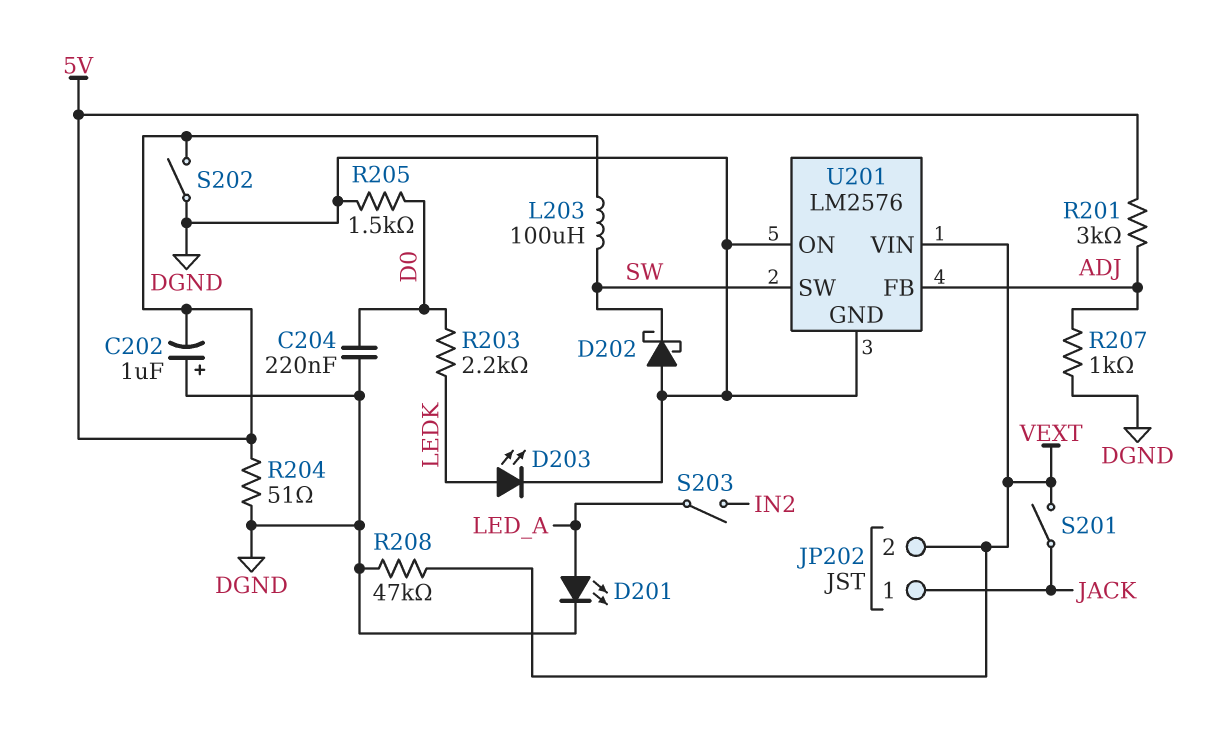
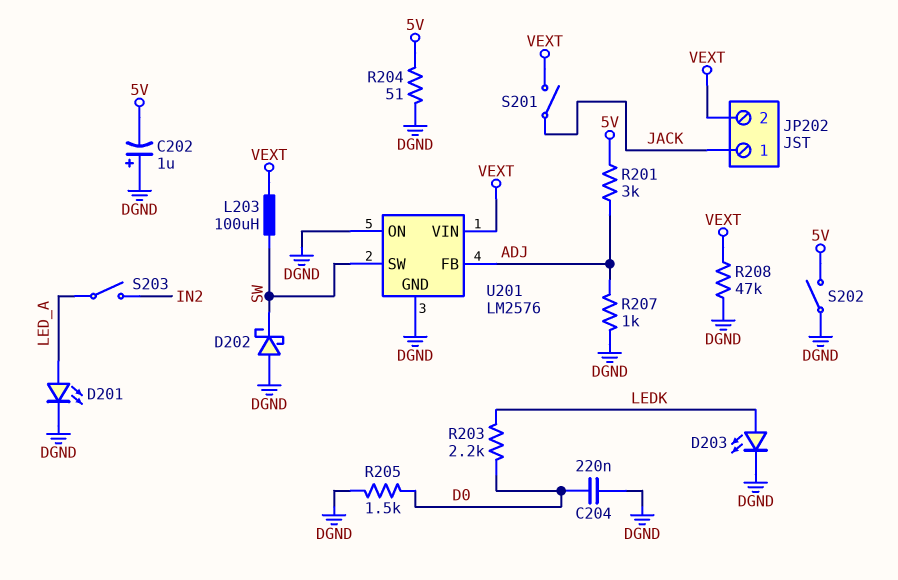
L203: 100uH (5V, SW) -> 100uH (SW, VEXT)

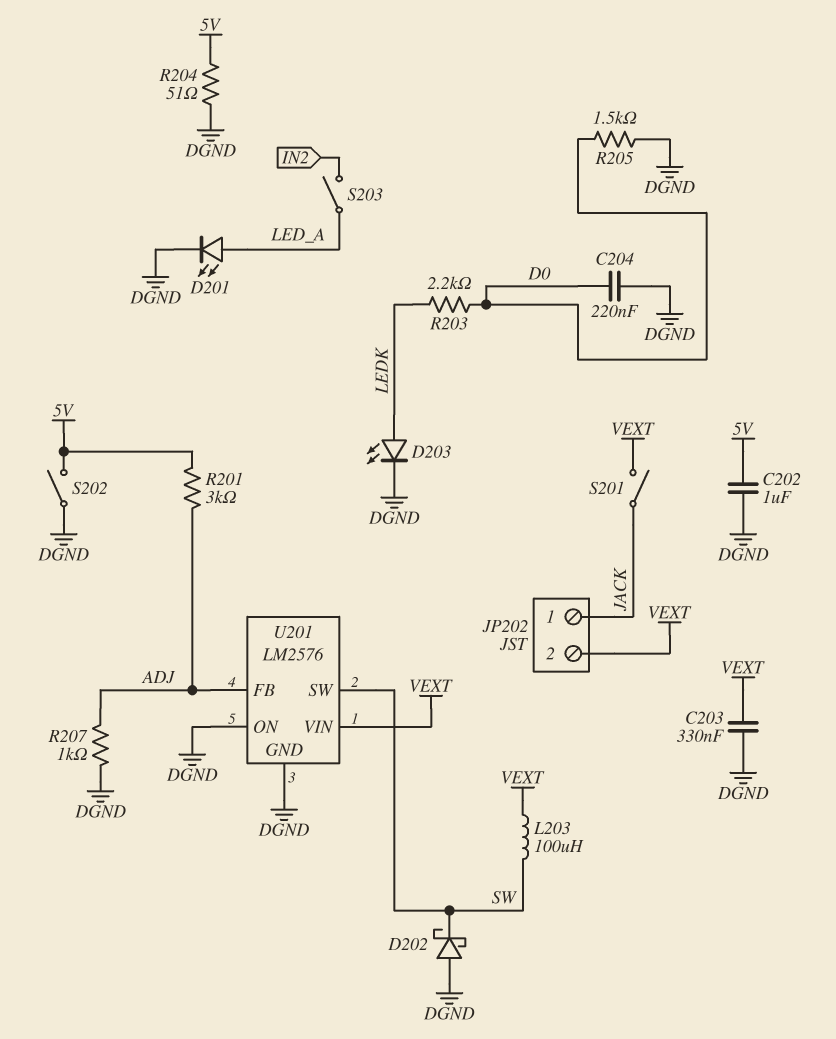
C202: 1uF (plus DGND, minus 5V) -> 1uF (5V, DGND)
C203: none -> 330nF (DGND, VEXT)
R208: 47k (DGND, VEXT) -> none

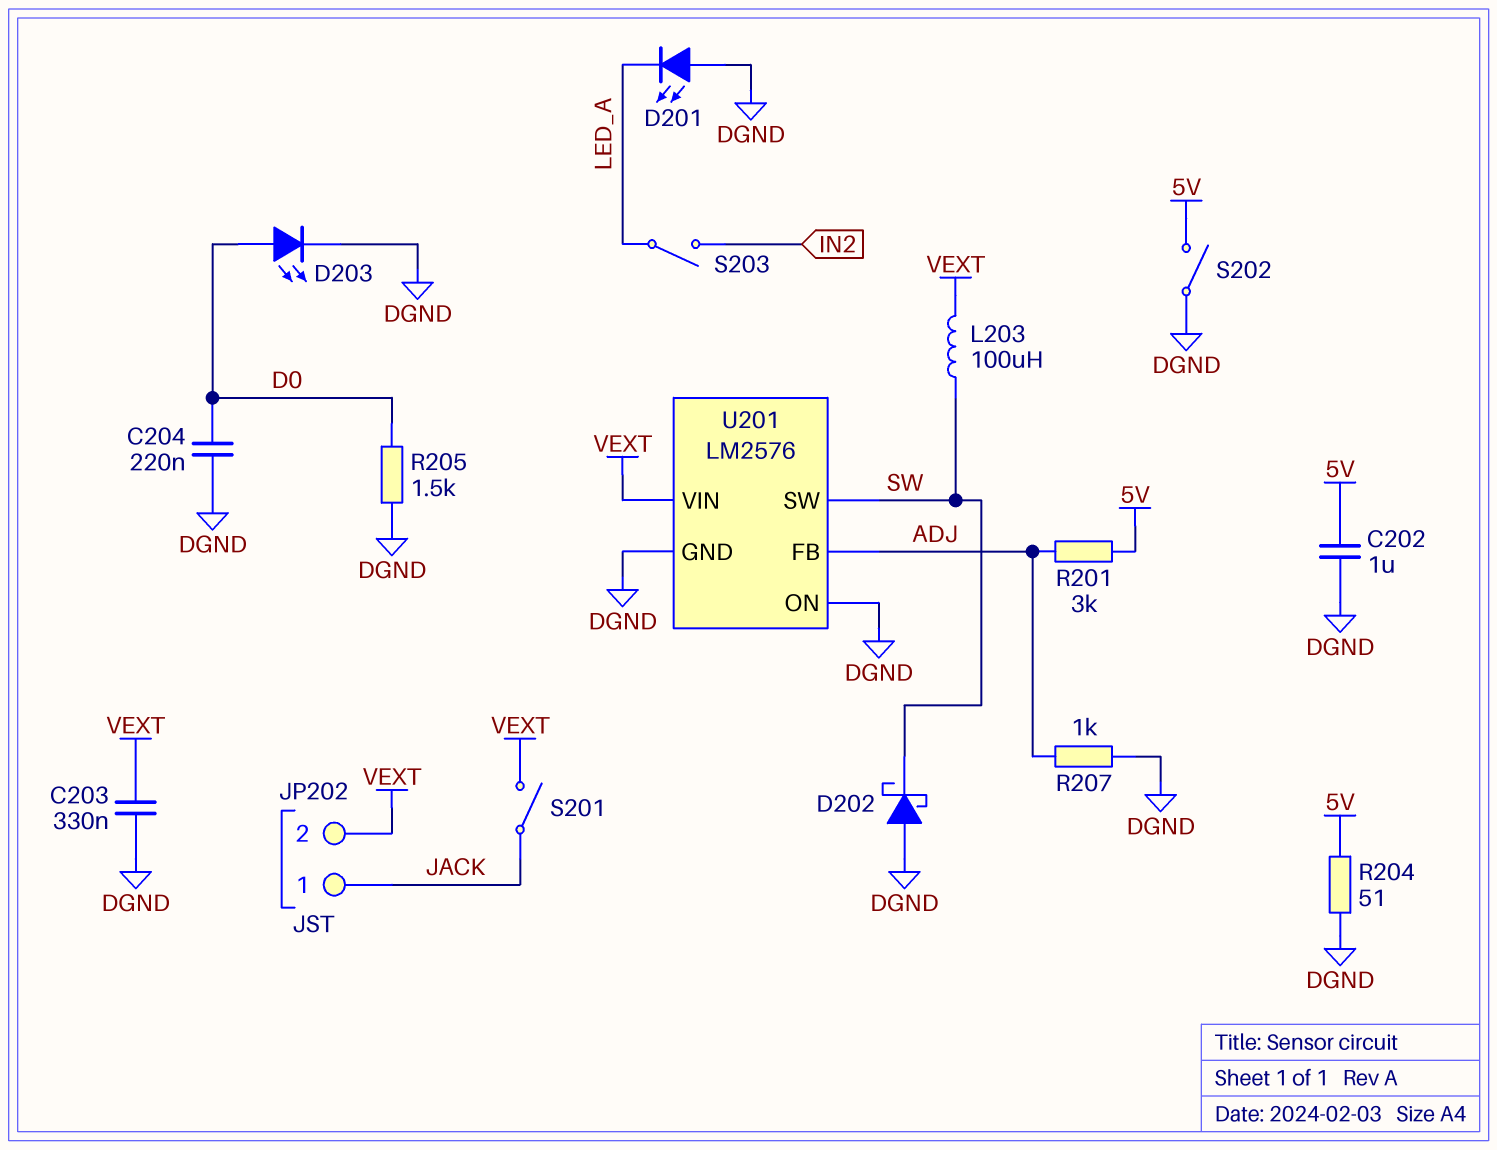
D201: LED (A LED_A, K DGND) -> LED (A DGND, K LED_A)
D203: LED (A LEDK, K DGND) -> LED (A D0, K DGND)
R203: 2.2k (D0, LEDK) -> none

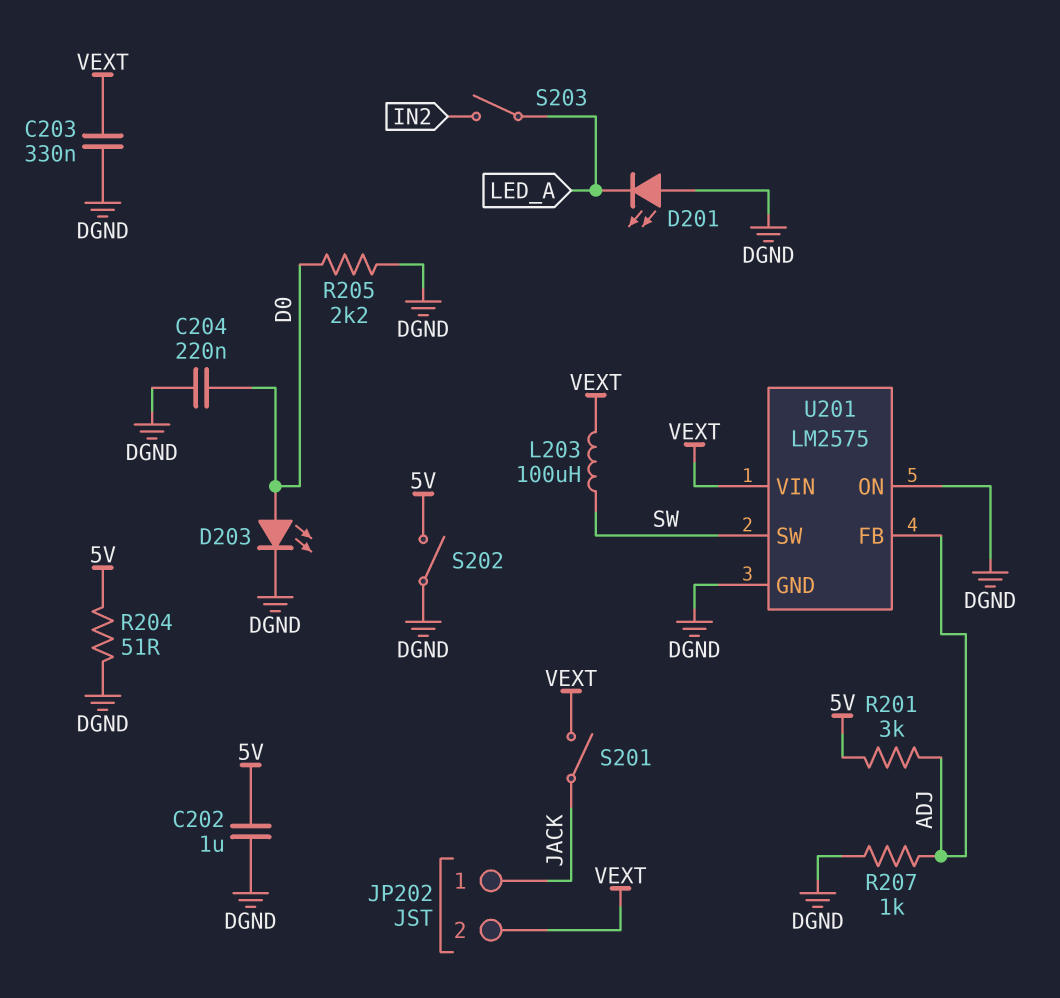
D202: schottky (A DGND, K SW) -> none
R205: 1.5k (D0, DGND) -> 2.2k (D0, DGND)
U201: LM2576 -> LM2575

